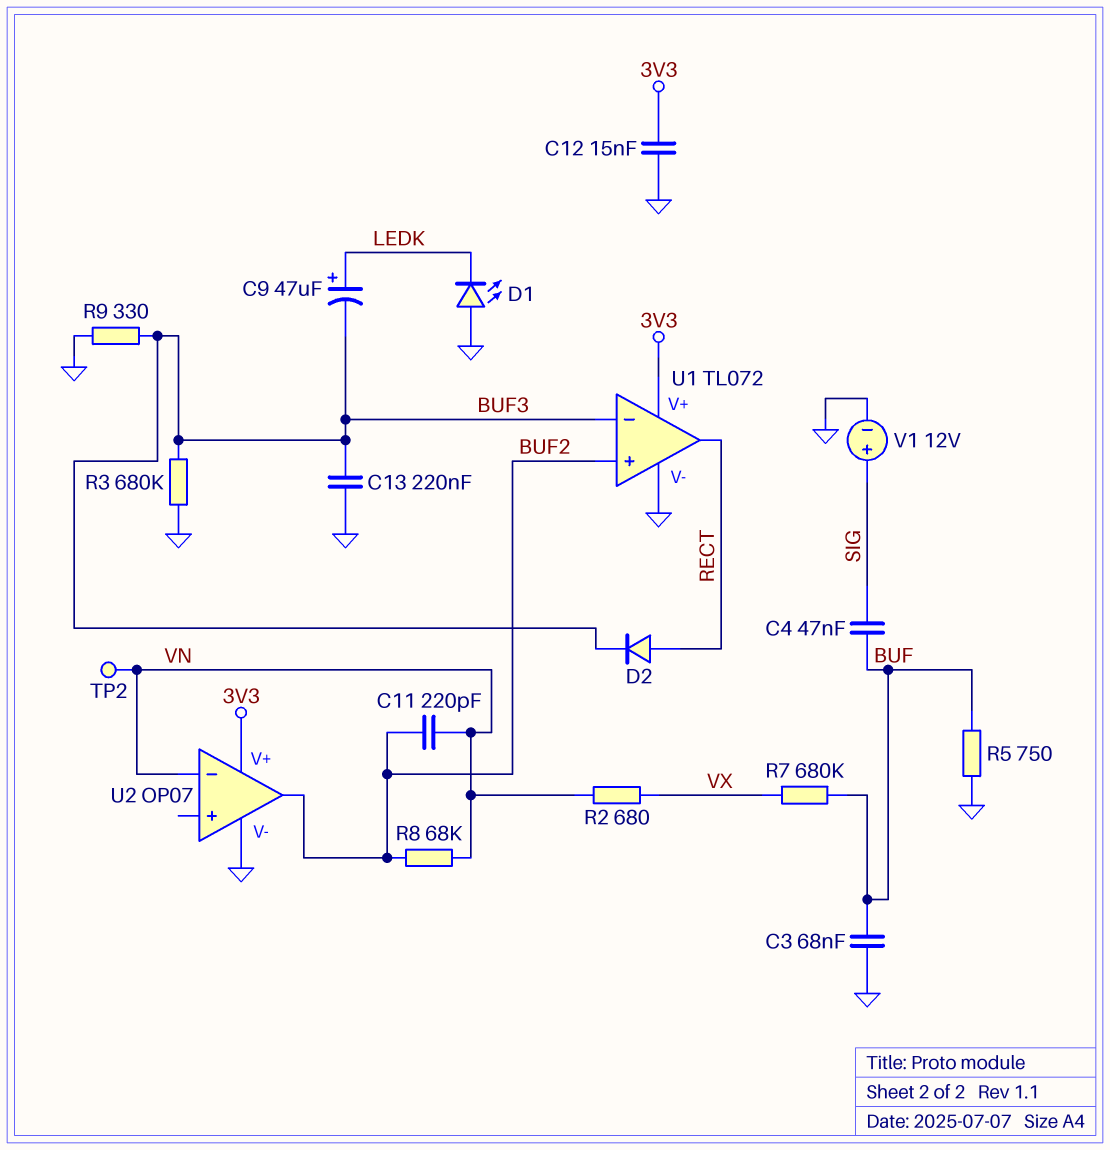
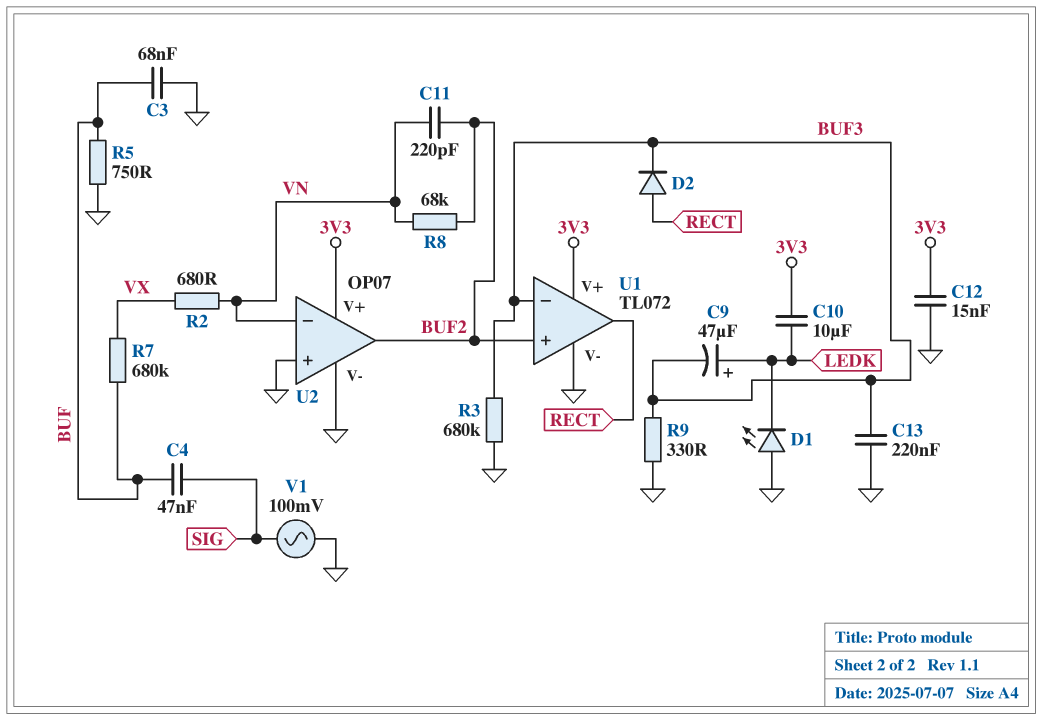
C10: none -> 10uF (3V3, LEDK)
TP2: test point (VN) -> none
U2 pin in+: none -> GND
V1: 12V (plus SIG, minus GND) -> AC 100mV (GND, SIG)

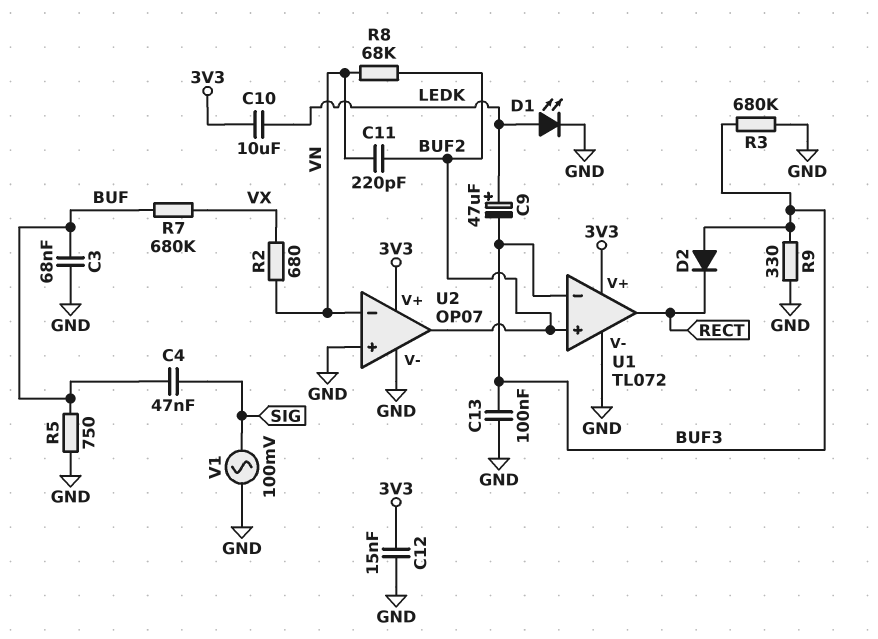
C13: 220nF (BUF3, GND) -> 100nF (BUF3, GND)
D1: LED (A GND, K LEDK) -> LED (A LEDK, K GND)
D2: diode (A RECT, K BUF3) -> diode (A BUF3, K RECT)

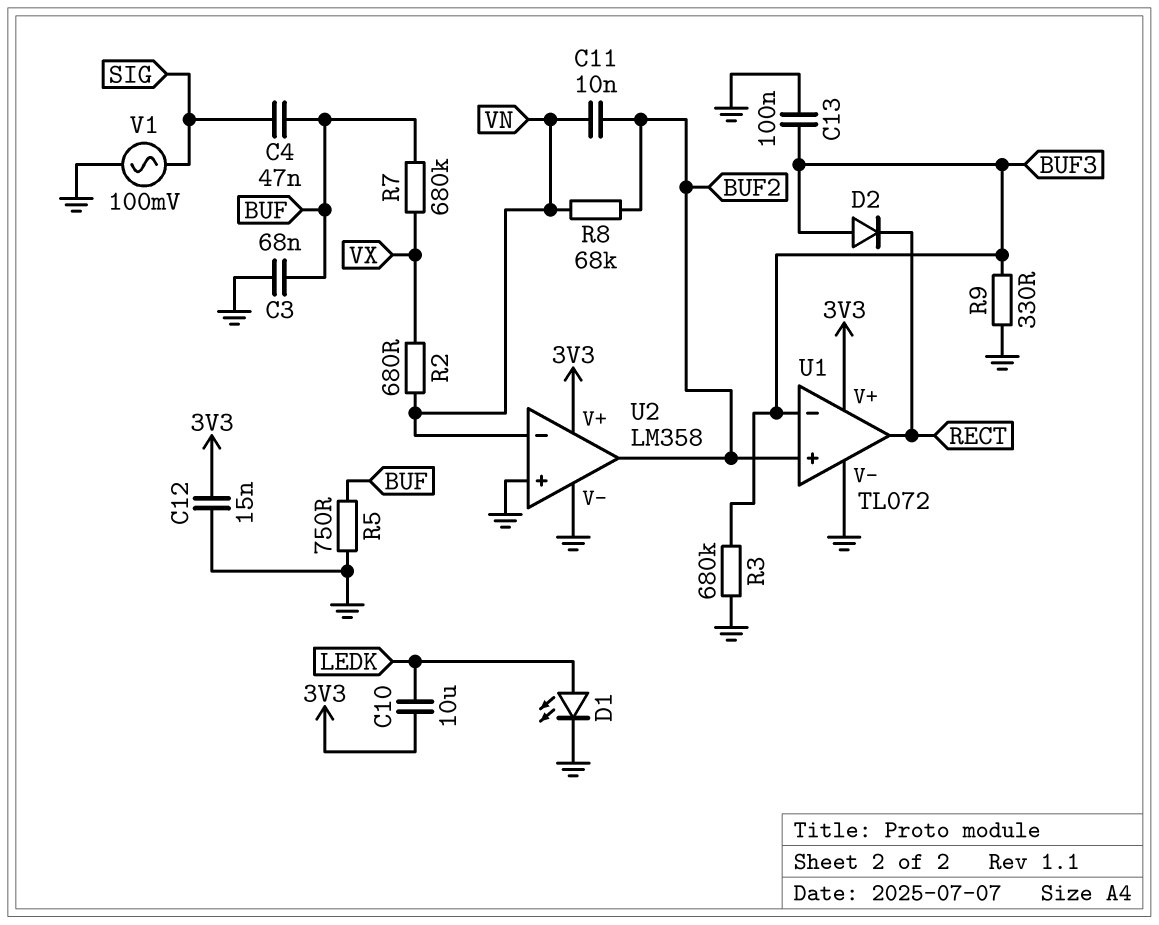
C9: 47uF (plus LEDK, minus BUF3) -> none
C11: 220pF (BUF2, VN) -> 10nF (BUF2, VN)
U2: OP07 -> LM358

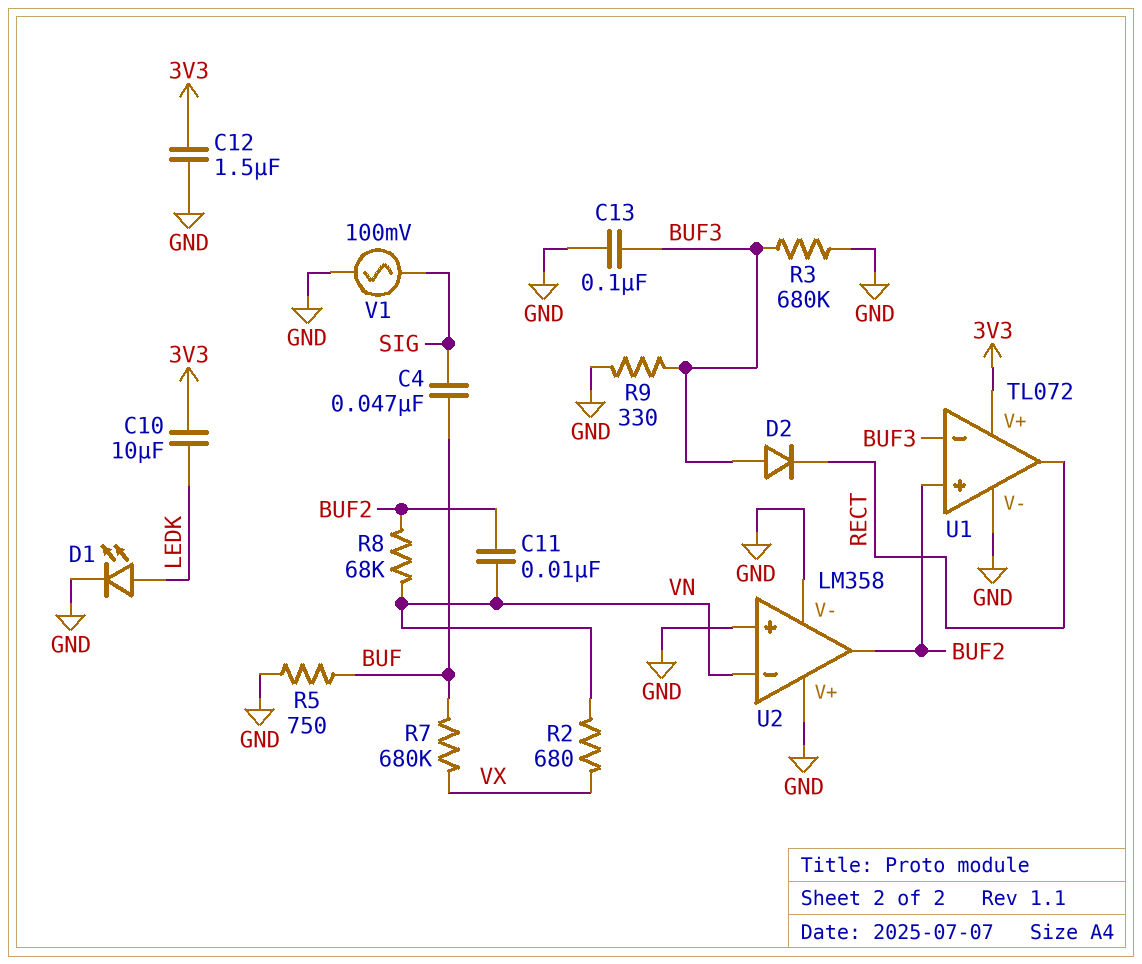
C3: 68nF (BUF, GND) -> none
C12: 15nF (3V3, GND) -> 1.5uF (3V3, GND)
U2 pin V+: 3V3 -> GND

